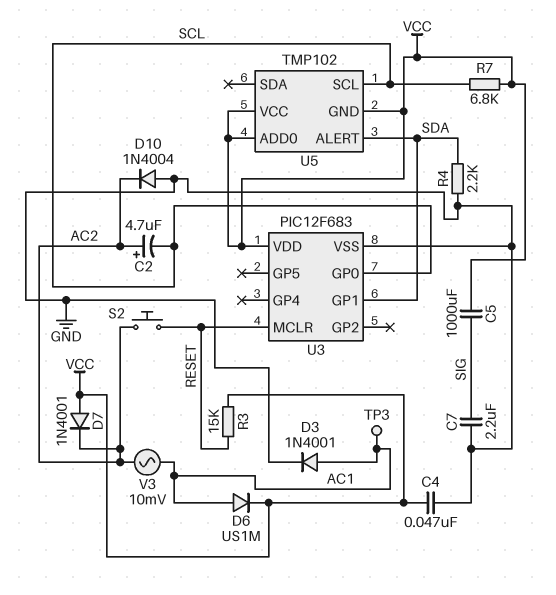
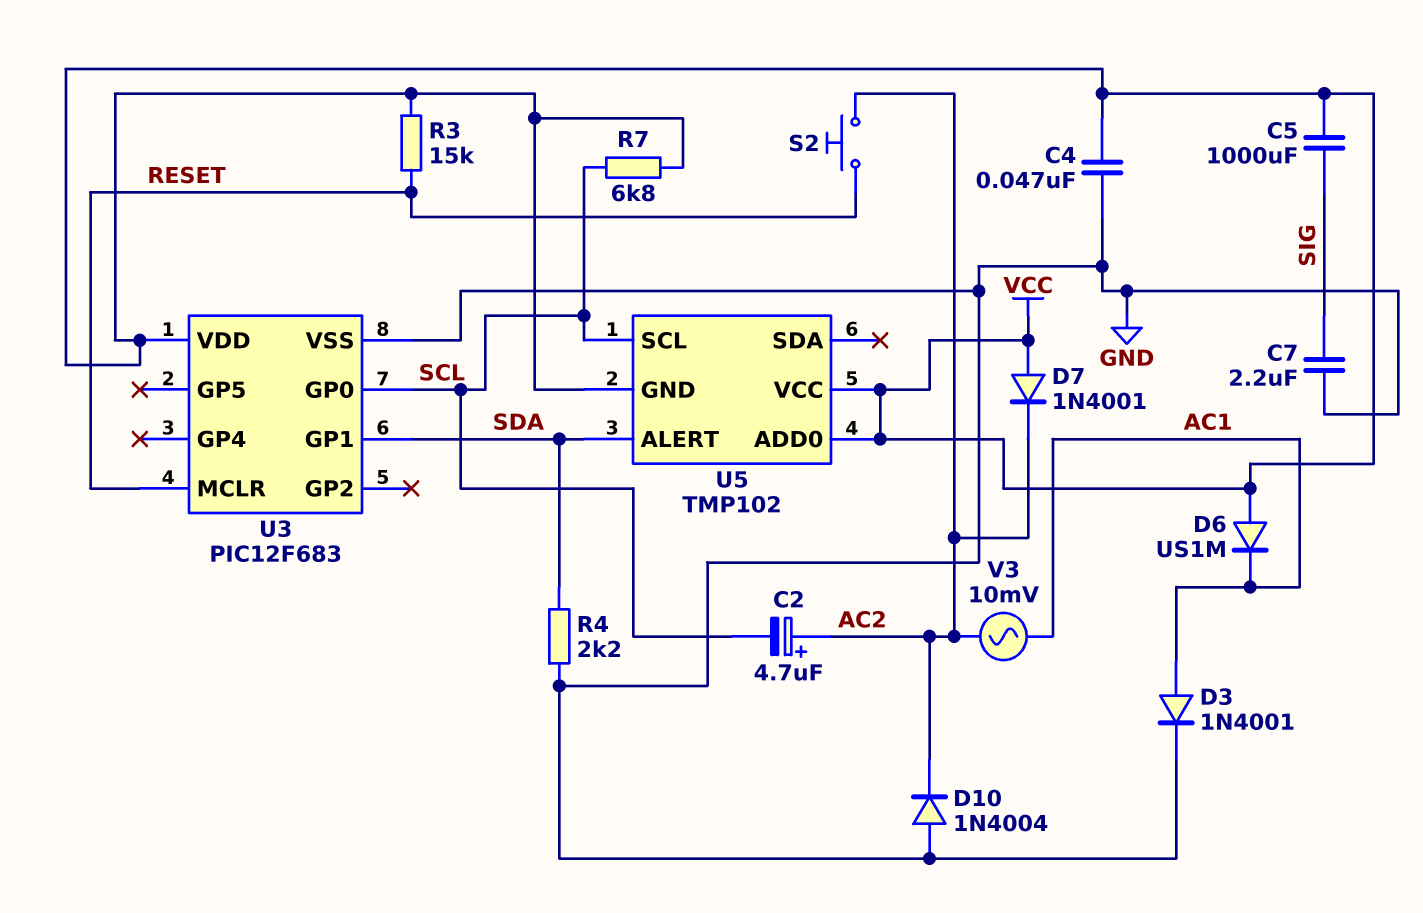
D6: diode US1M (A AC1, K VCC) -> diode US1M (A VCC, K AC1)
TP3: test point (AC1) -> none

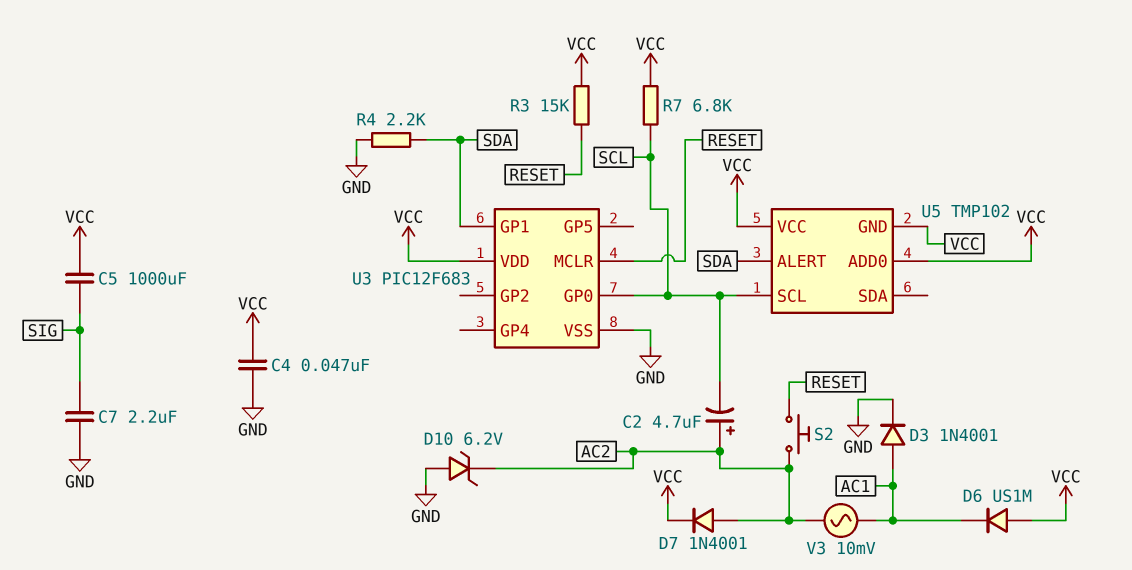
D7: diode 1N4001 (A VCC, K AC2) -> diode 1N4001 (A AC2, K VCC)
D10: diode 1N4004 (A GND, K AC2) -> zener 6.2V (A GND, K AC2)

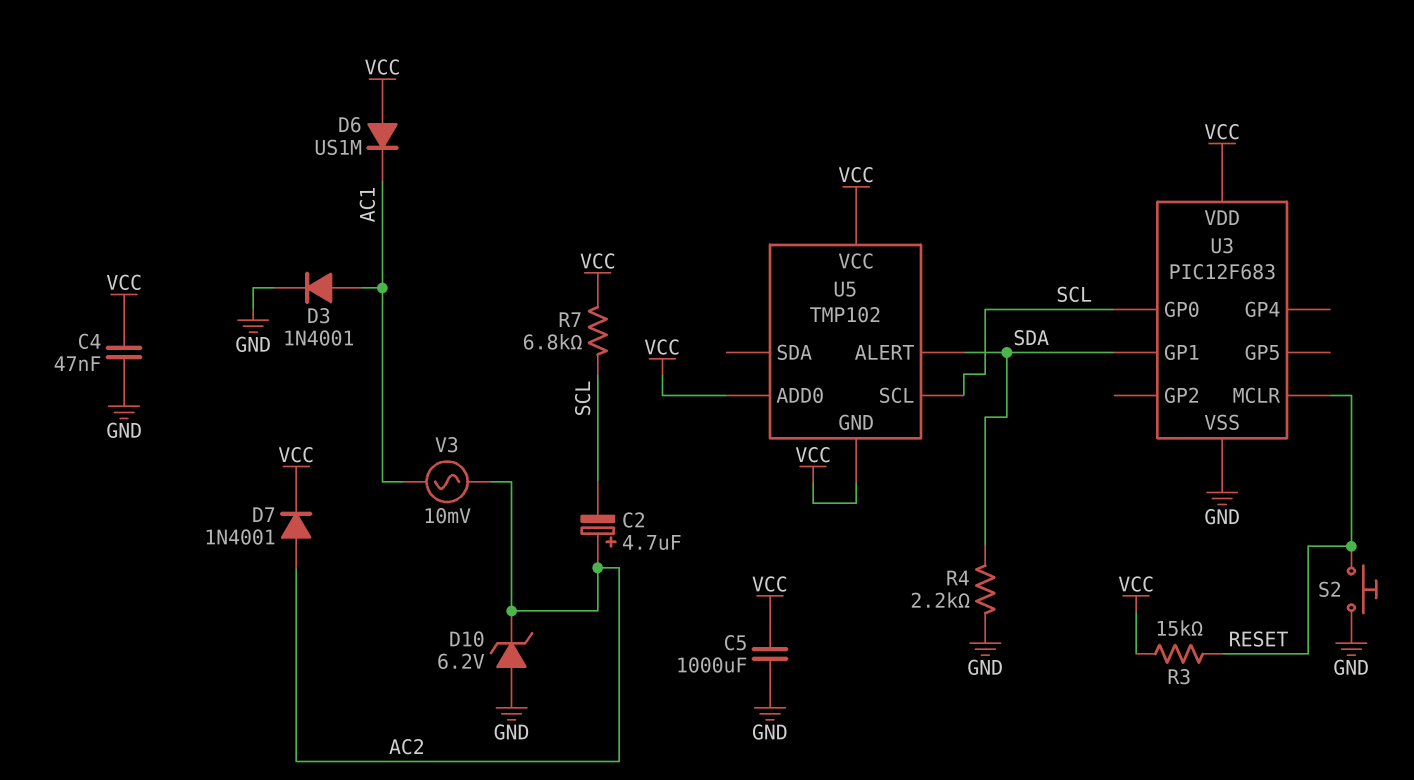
C5: 1000uF (SIG, VCC) -> 1000uF (GND, VCC)
C7: 2.2uF (GND, SIG) -> none
S2: button (AC2, RESET) -> button (GND, RESET)

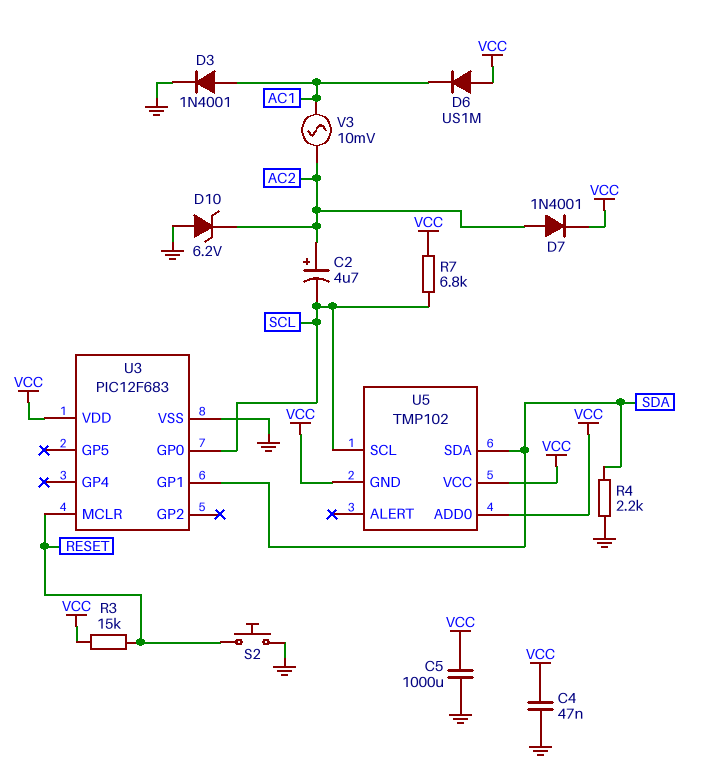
U5 pin ALERT: SDA -> none
U5 pin SDA: none -> SDA

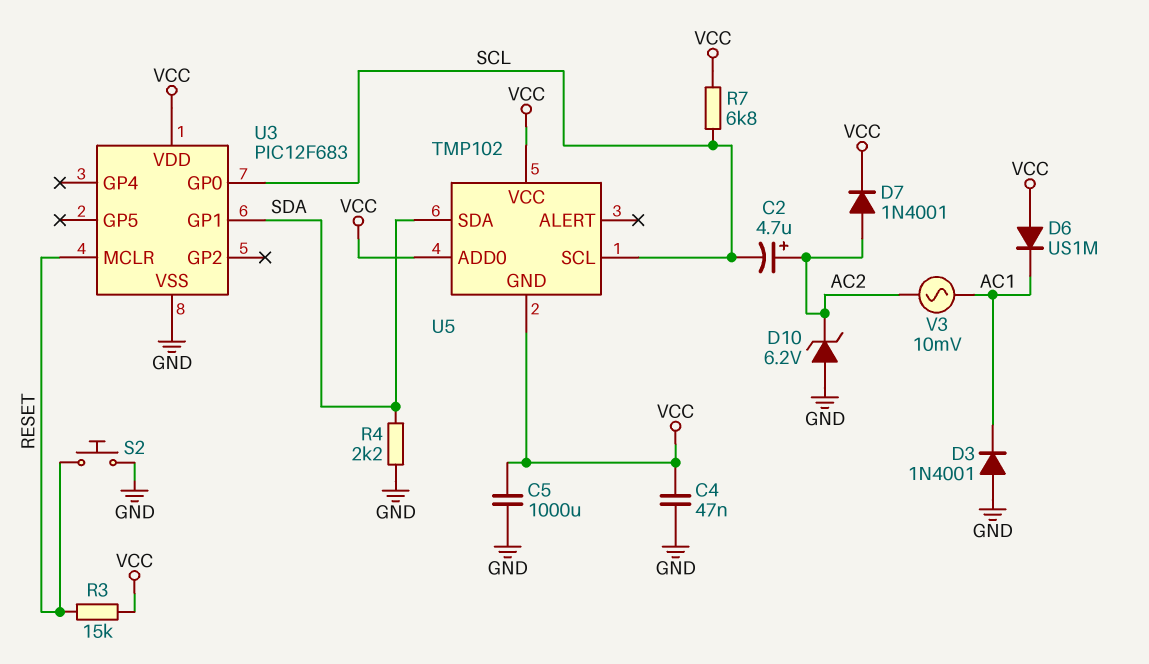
D3: diode 1N4001 (A AC1, K GND) -> diode 1N4001 (A GND, K AC1)

